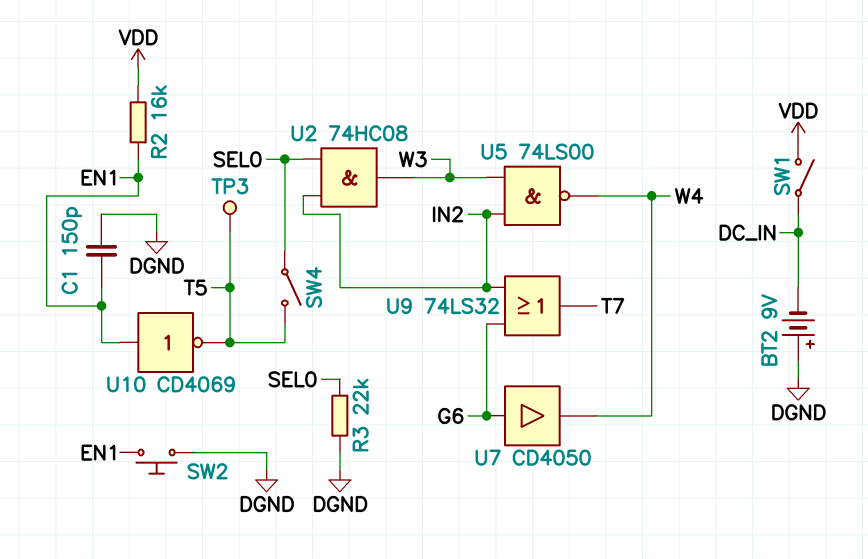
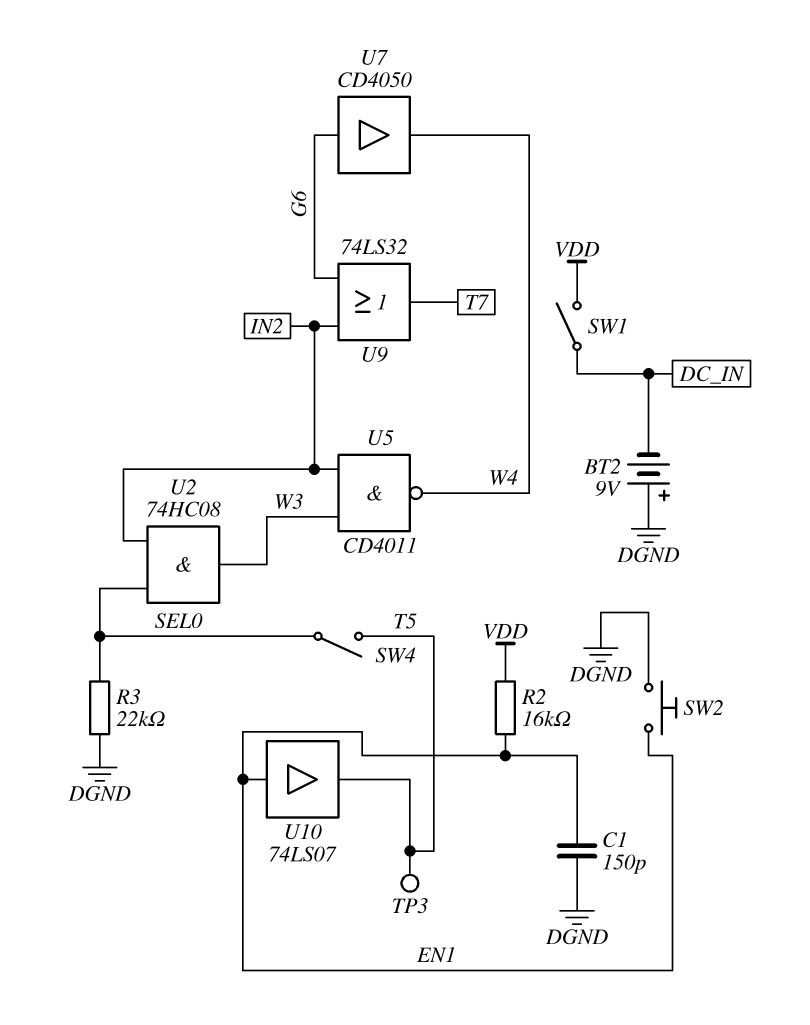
U5: NAND 74LS00 (in IN2, in W3, out W4) -> NAND CD4011 (in IN2, in W3, out W4)
U10: NOT CD4069 (in EN1, out T5) -> buffer 74LS07 (in EN1, out T5)

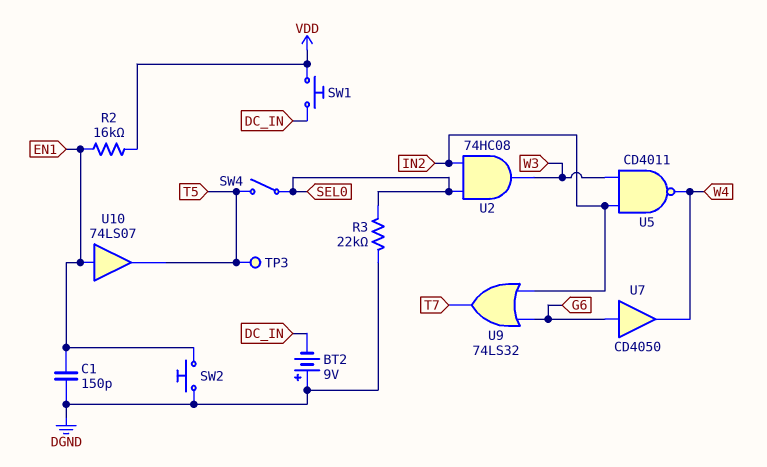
SW1: switch (DC_IN, VDD) -> button (DC_IN, VDD)

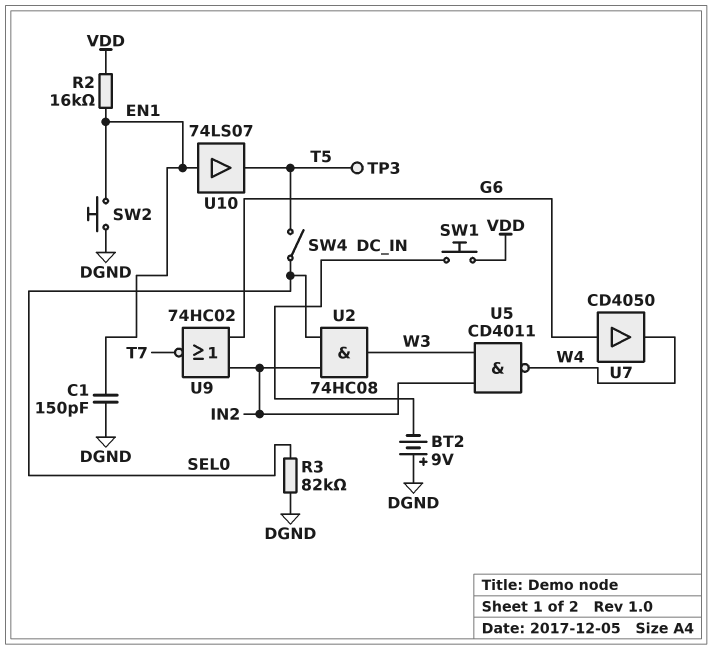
R3: 22k (DGND, SEL0) -> 82k (DGND, SEL0)
U9: OR 74LS32 (in G6, in IN2, out T7) -> NOR 74HC02 (in G6, in IN2, out T7)

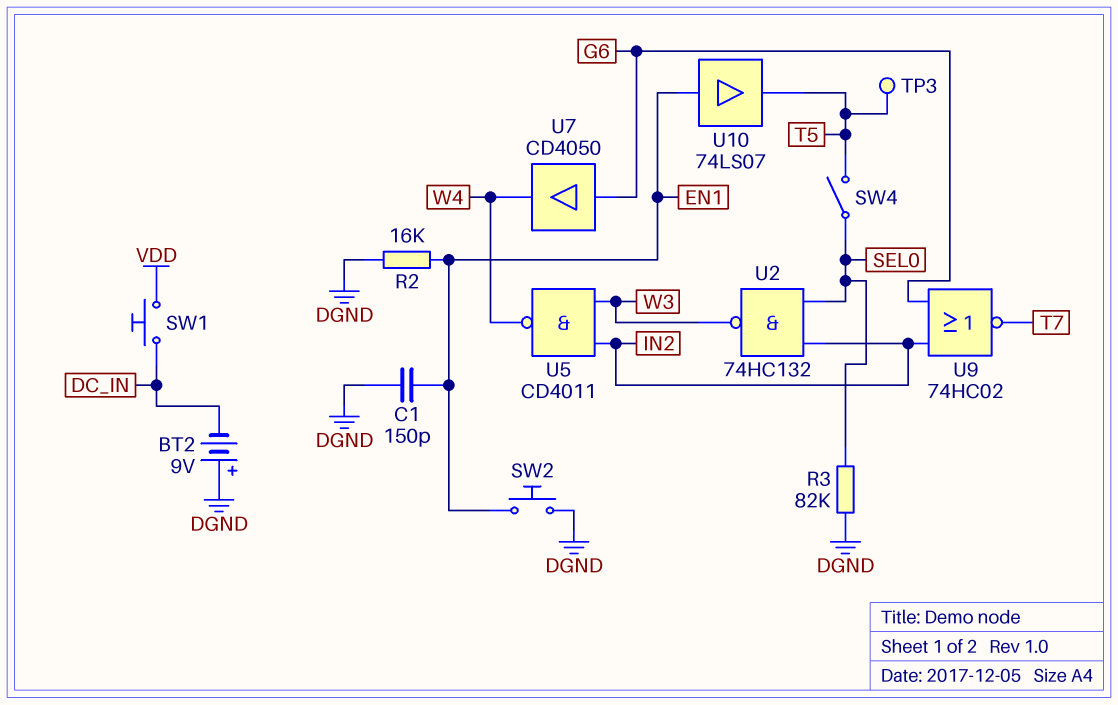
R2: 16k (EN1, VDD) -> 16k (DGND, EN1)
U2: AND 74HC08 (in IN2, in SEL0, out W3) -> NAND 74HC132 (in IN2, in SEL0, out W3)

